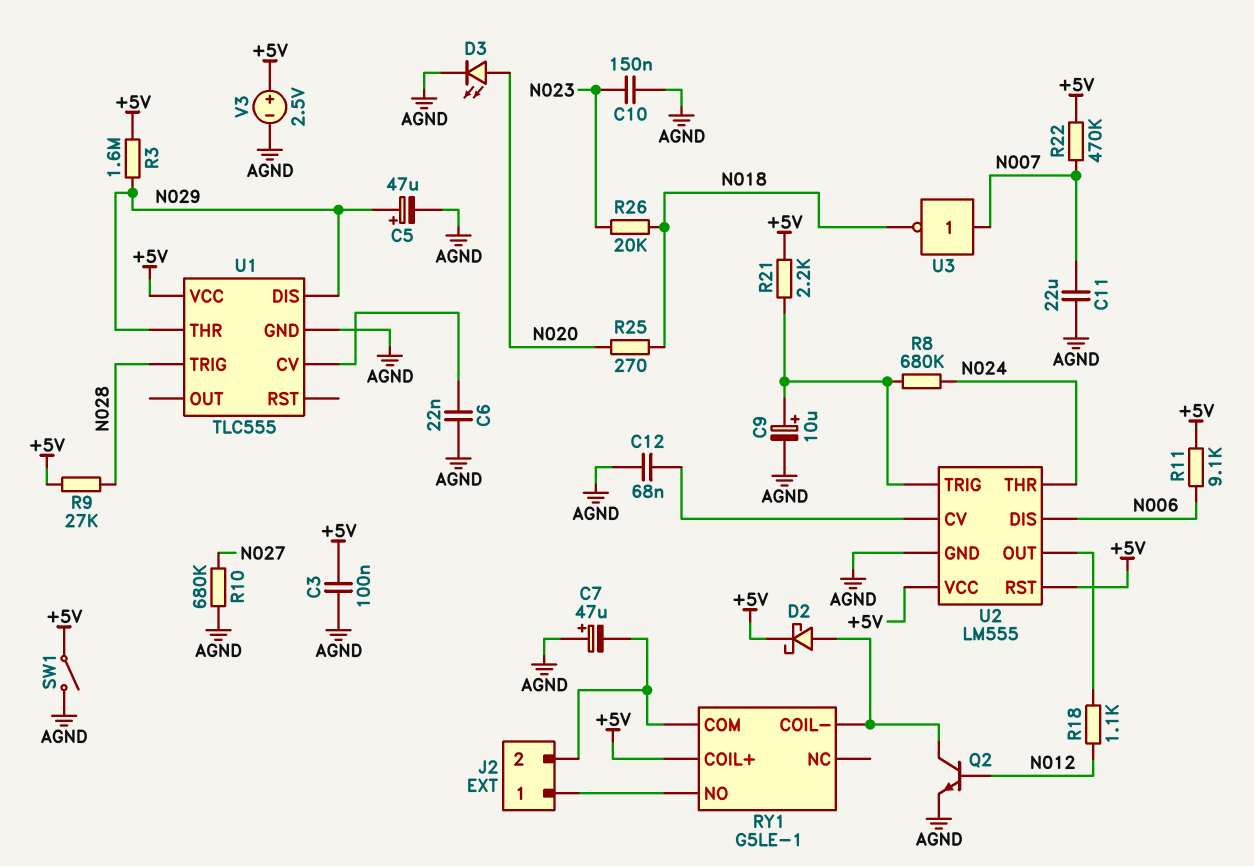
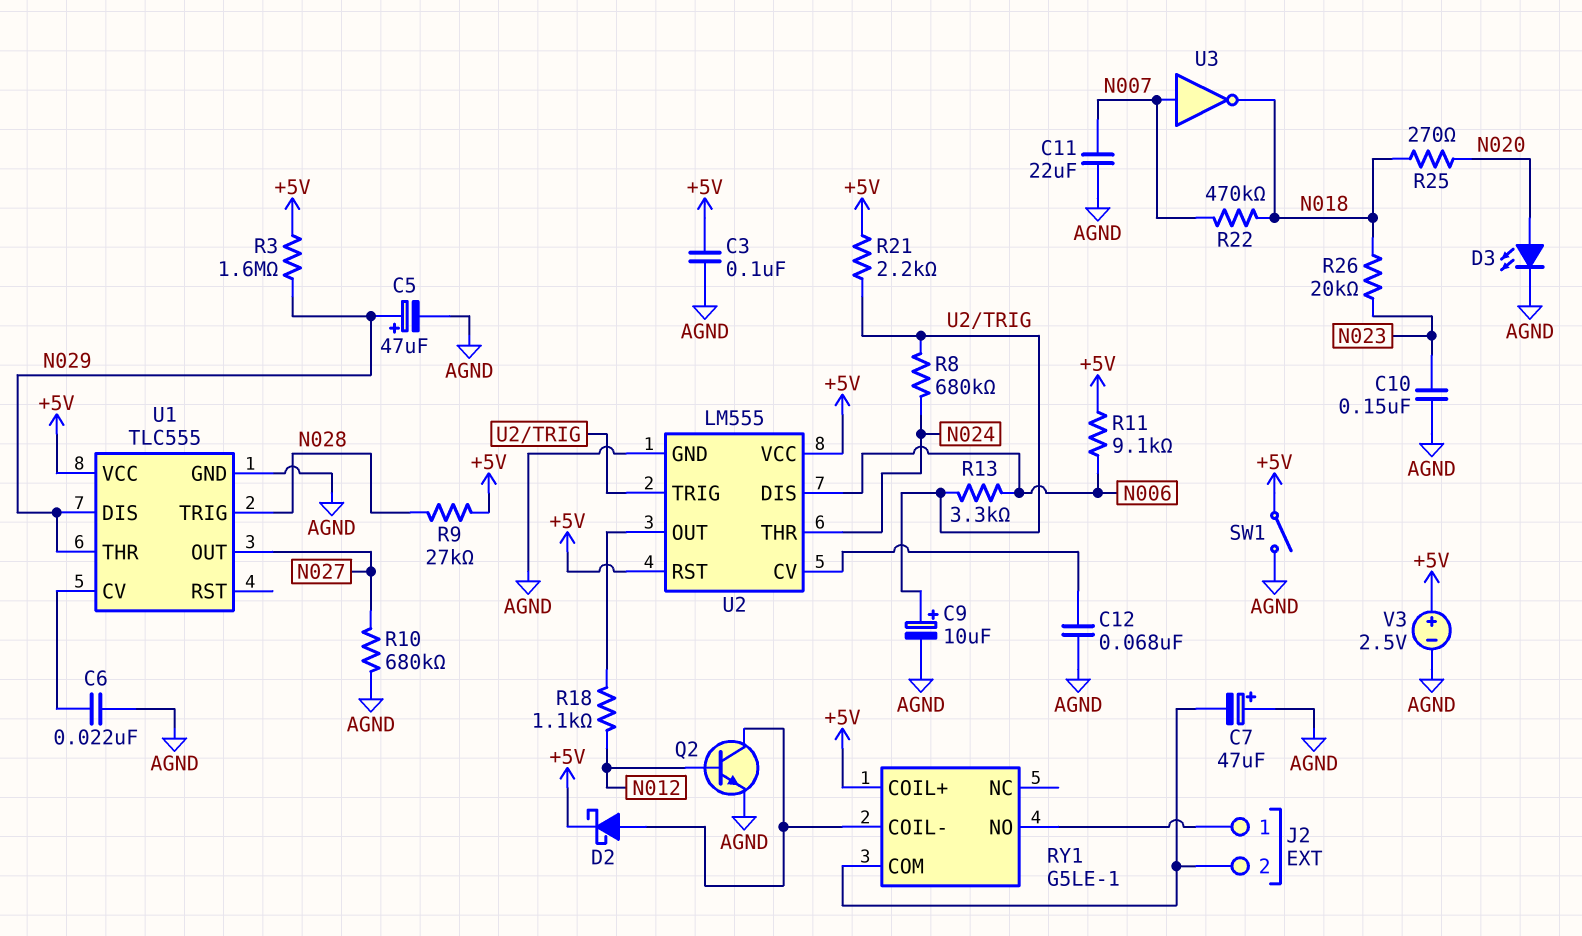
R13: none -> 3.3k (N006, U2/TRIG)
R22: 470k (+5V, N007) -> 470k (N007, N018)
U1 pin OUT: none -> N027

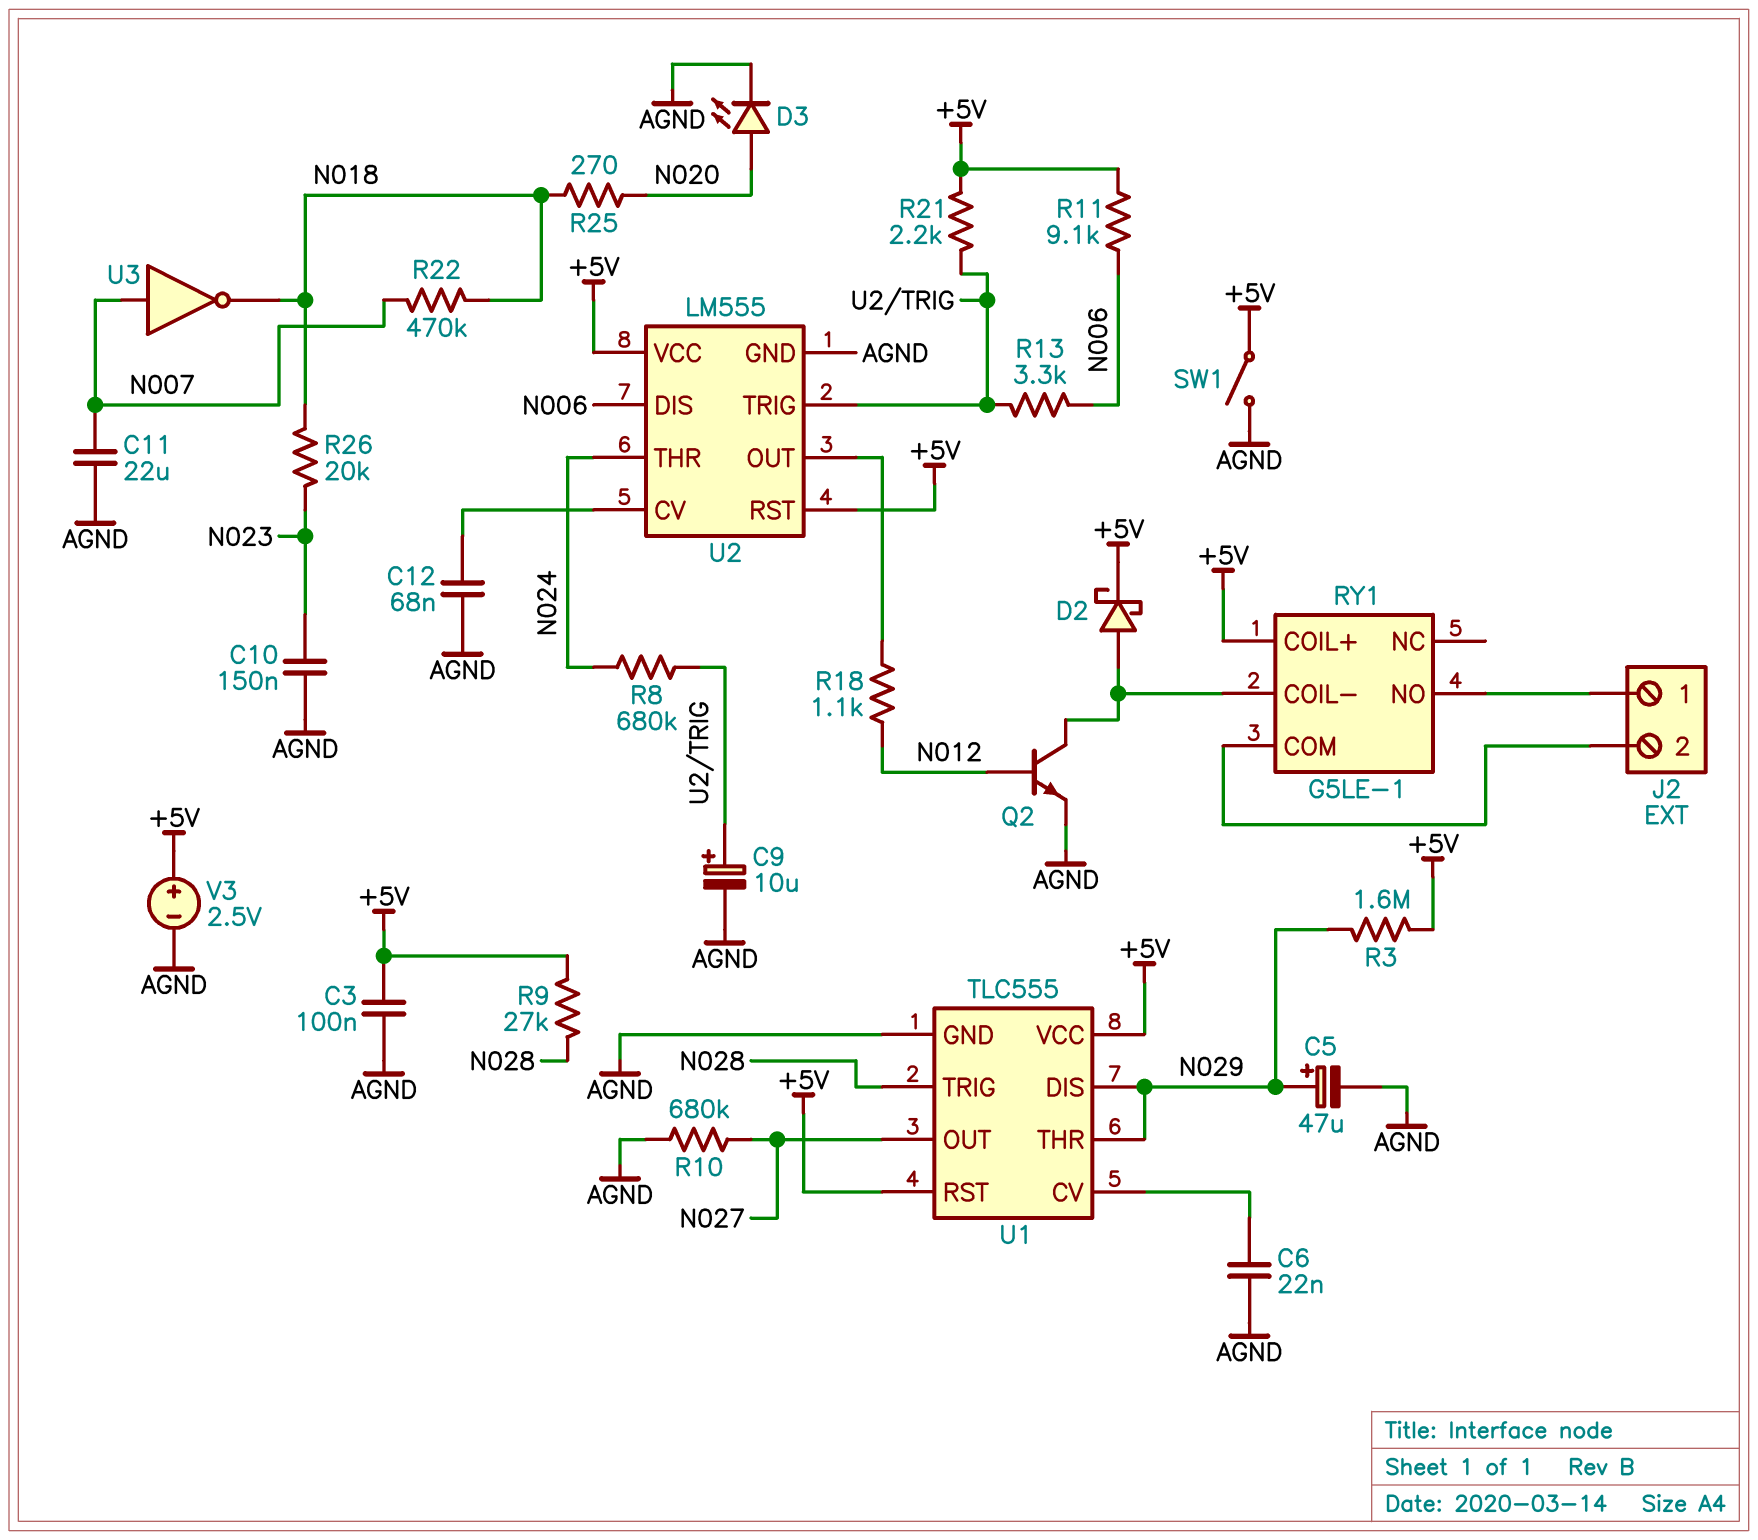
C7: 47uF (plus AGND, minus J2/2) -> none
U1 pin RST: none -> +5V

